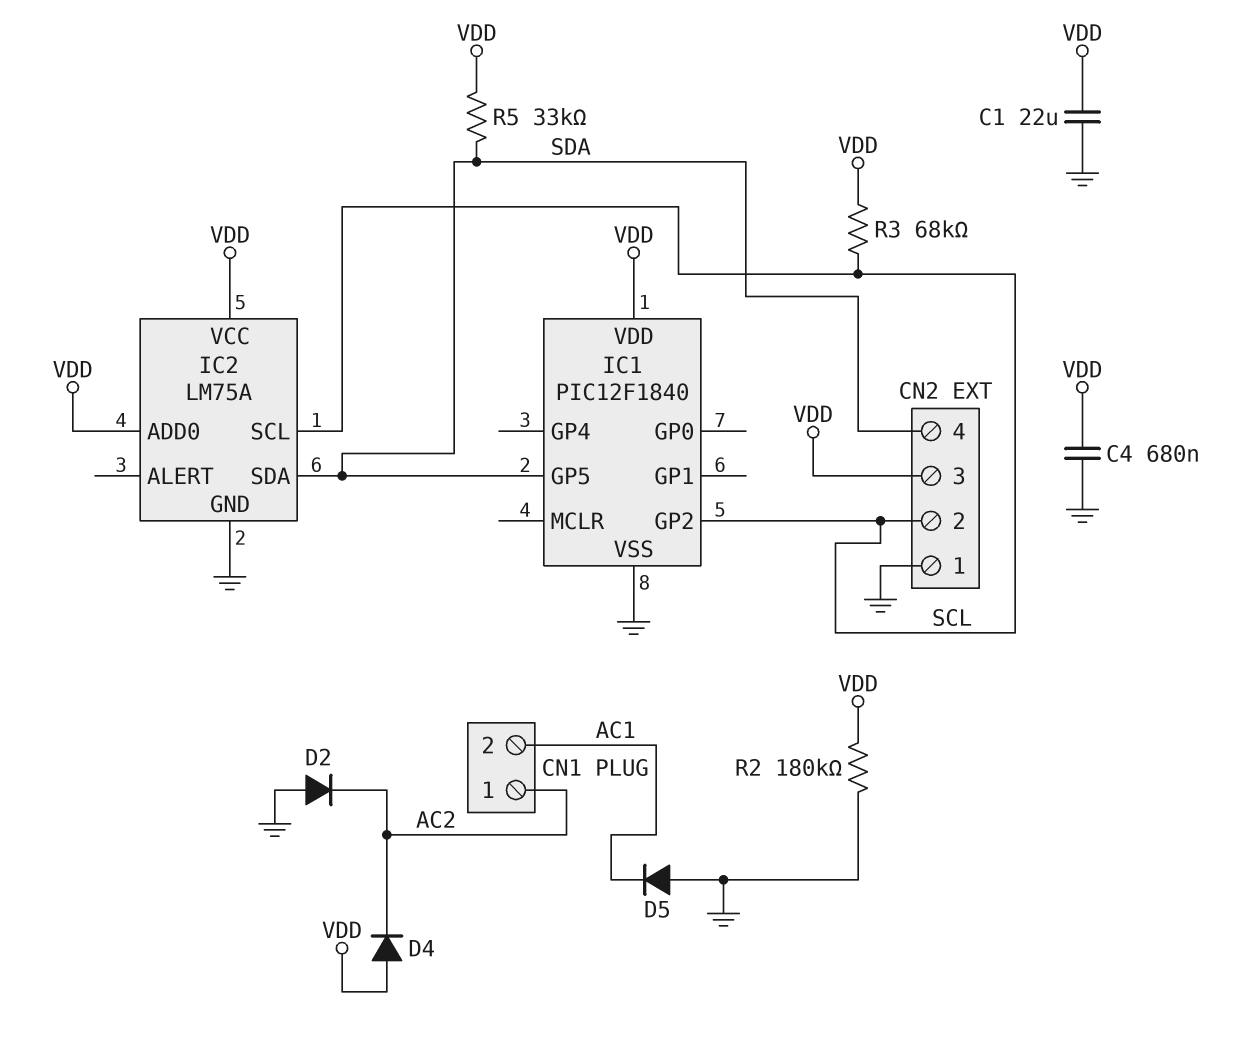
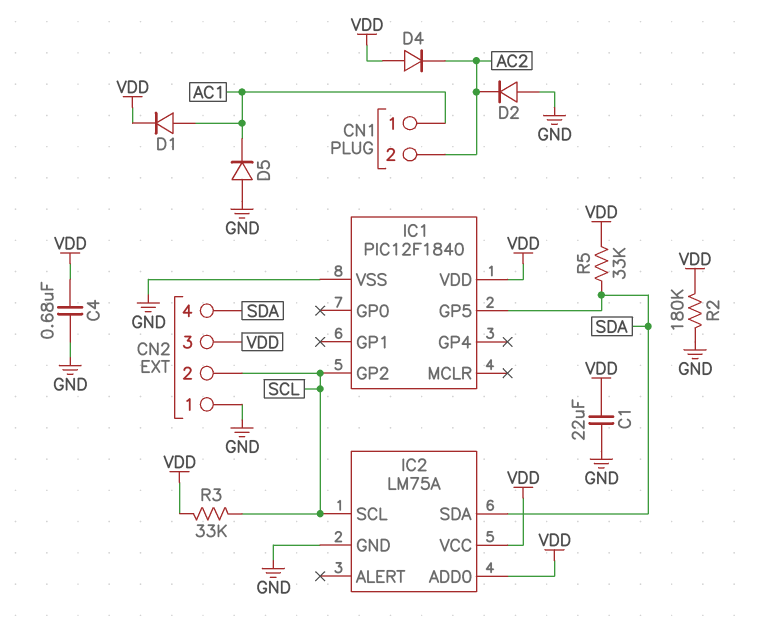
CN1 pin 1: AC2 -> AC1
CN1 pin 2: AC1 -> AC2
D1: none -> diode (A AC1, K VDD)
R3: 68k (SCL, VDD) -> 33k (SCL, VDD)

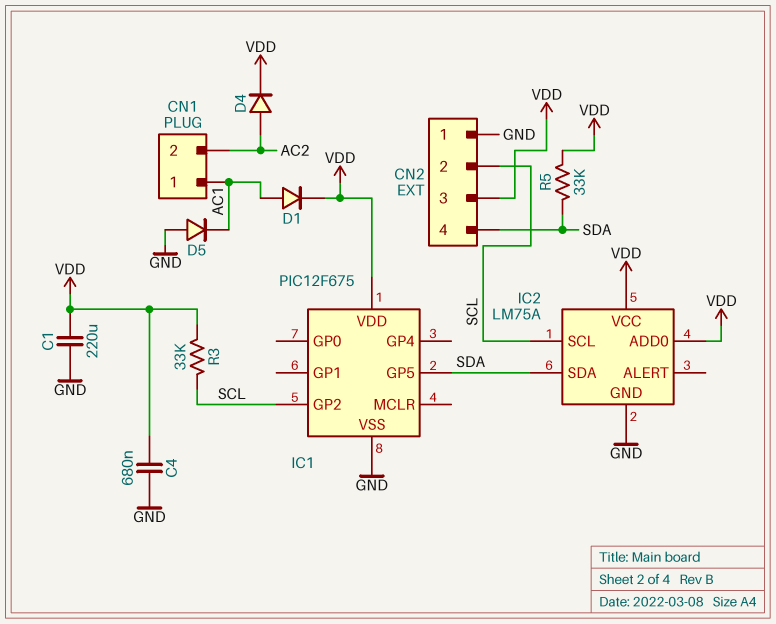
C1: 22uF (GND, VDD) -> 220uF (GND, VDD)
D2: diode (A GND, K AC2) -> none
D4: diode (A VDD, K AC2) -> diode (A AC2, K VDD)
IC1: PIC12F1840 -> PIC12F675
R2: 180k (GND, VDD) -> none

